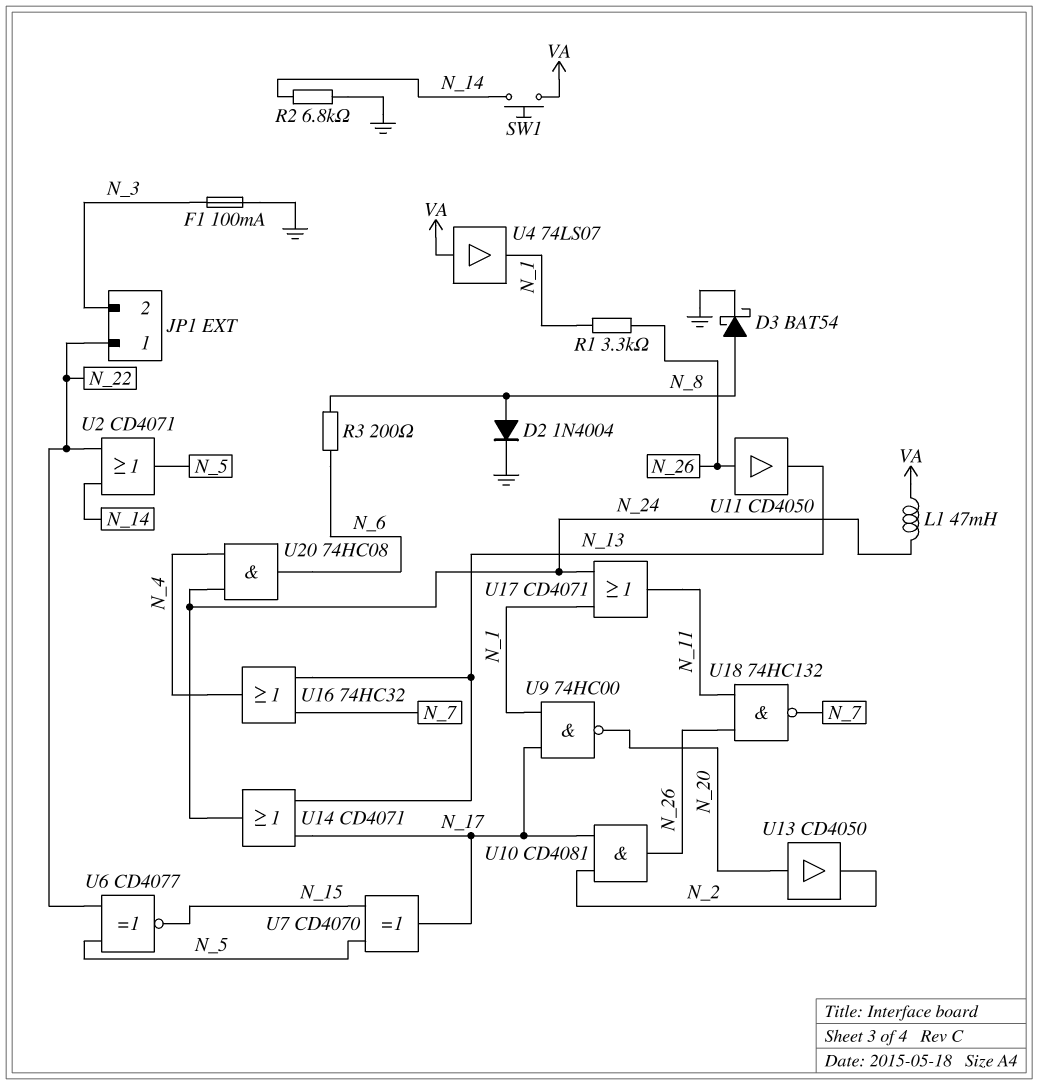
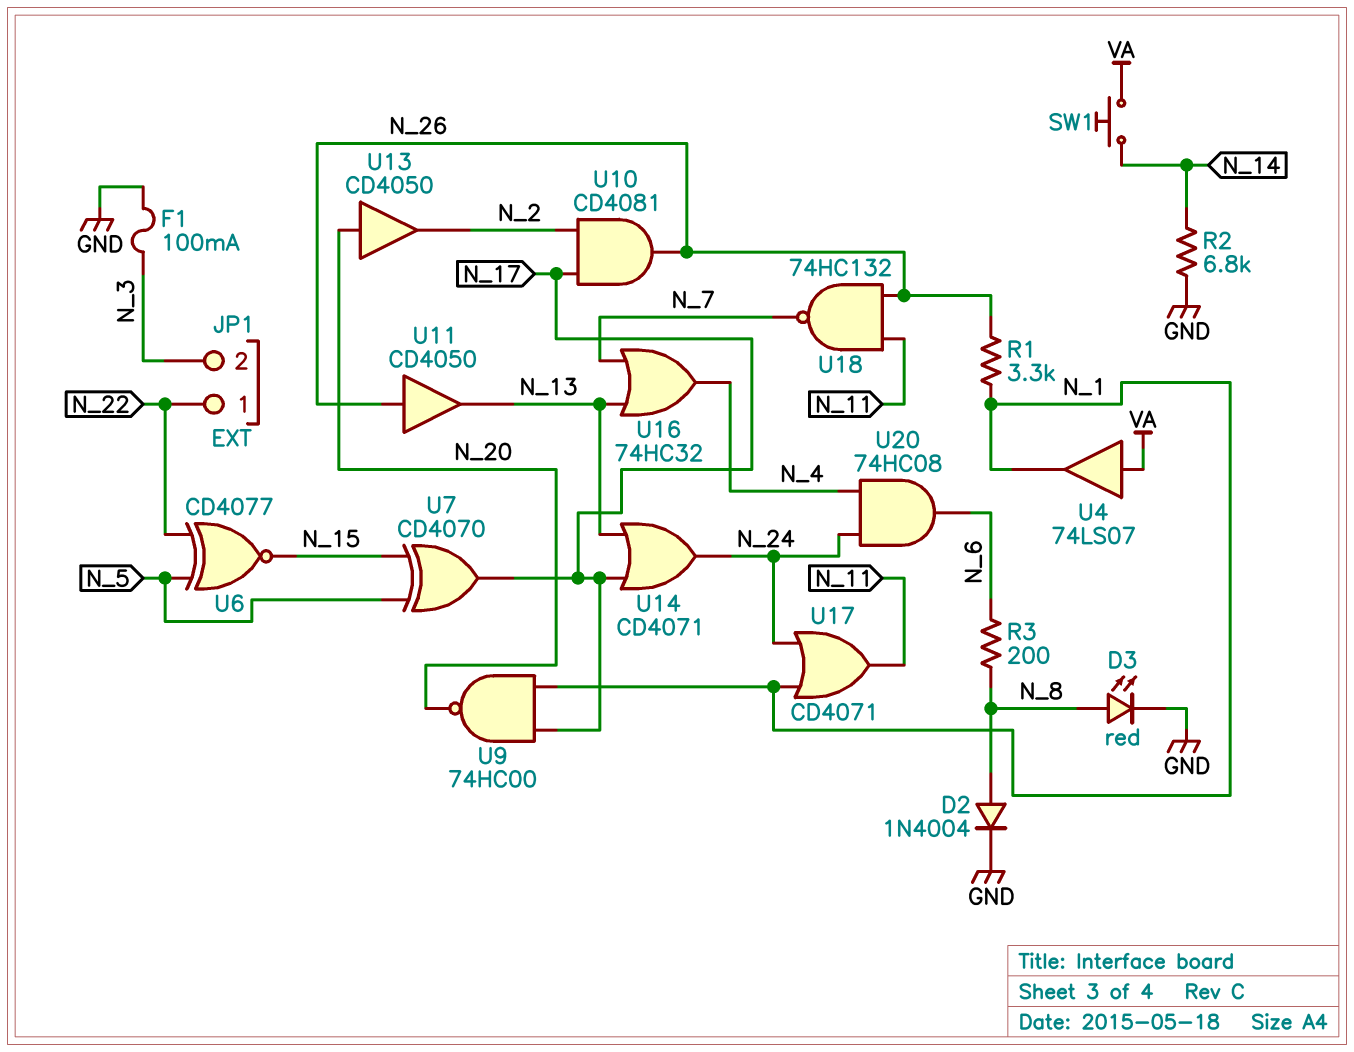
D3: schottky BAT54 (A N_8, K GND) -> LED red (A N_8, K GND)
L1: 47mH (N_24, VA) -> none
U2: OR CD4071 (in N_14, in N_22, out N_5) -> none

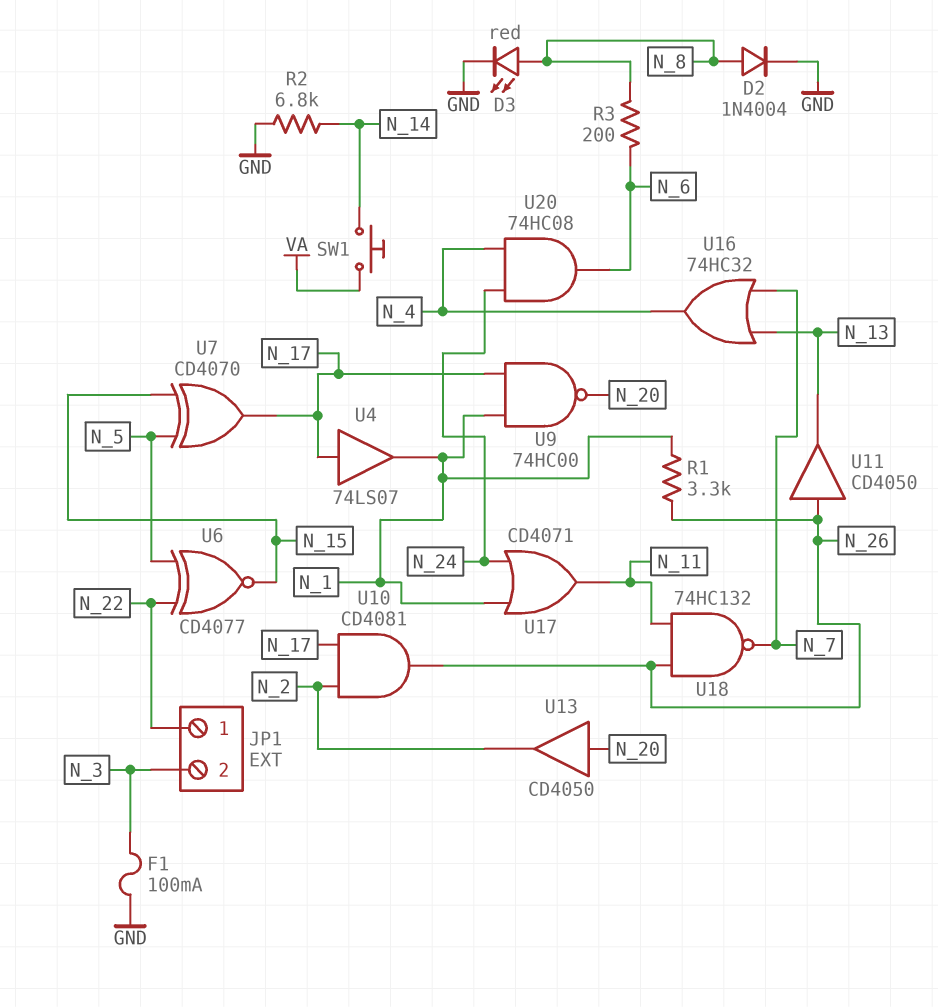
U4: buffer 74LS07 (in VA, out N_1) -> buffer 74LS07 (in N_17, out N_1)
U14: OR CD4071 (in N_13, in N_17, out N_24) -> none

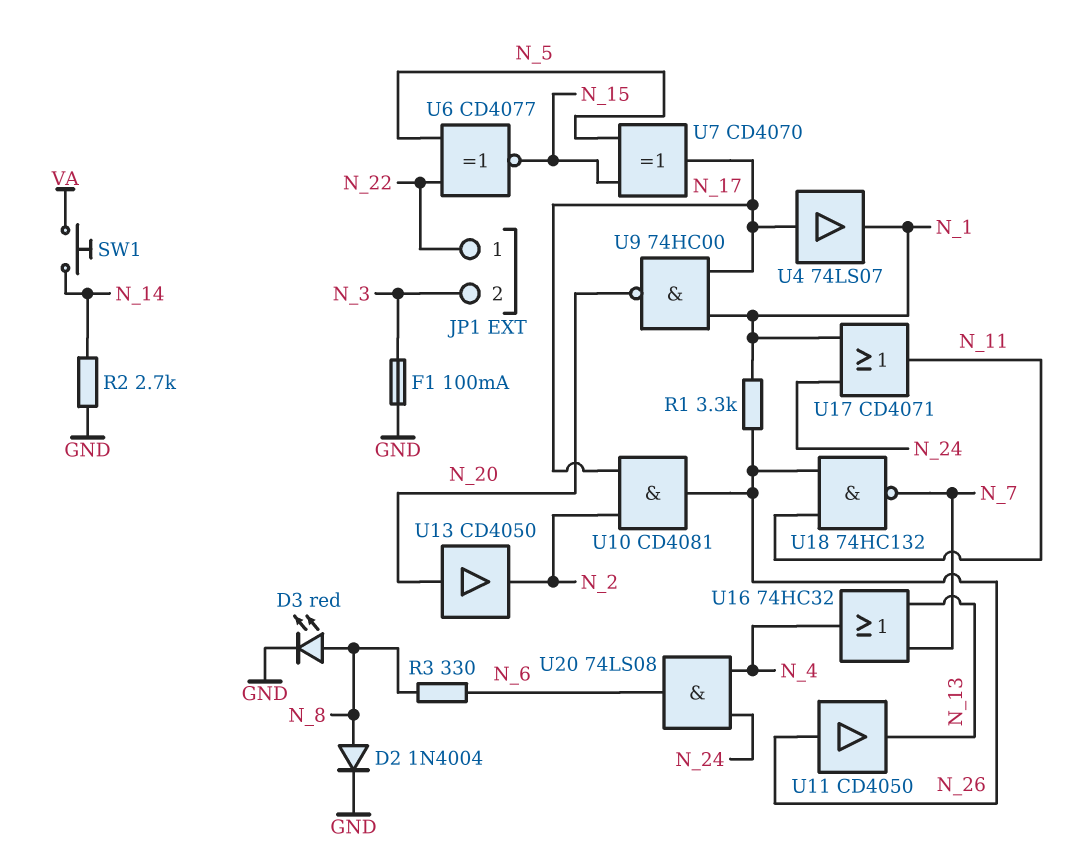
R2: 6.8k (GND, N_14) -> 2.7k (GND, N_14)
R3: 200 (N_6, N_8) -> 330 (N_6, N_8)
U20: AND 74HC08 (in N_4, in N_24, out N_6) -> AND 74LS08 (in N_4, in N_24, out N_6)

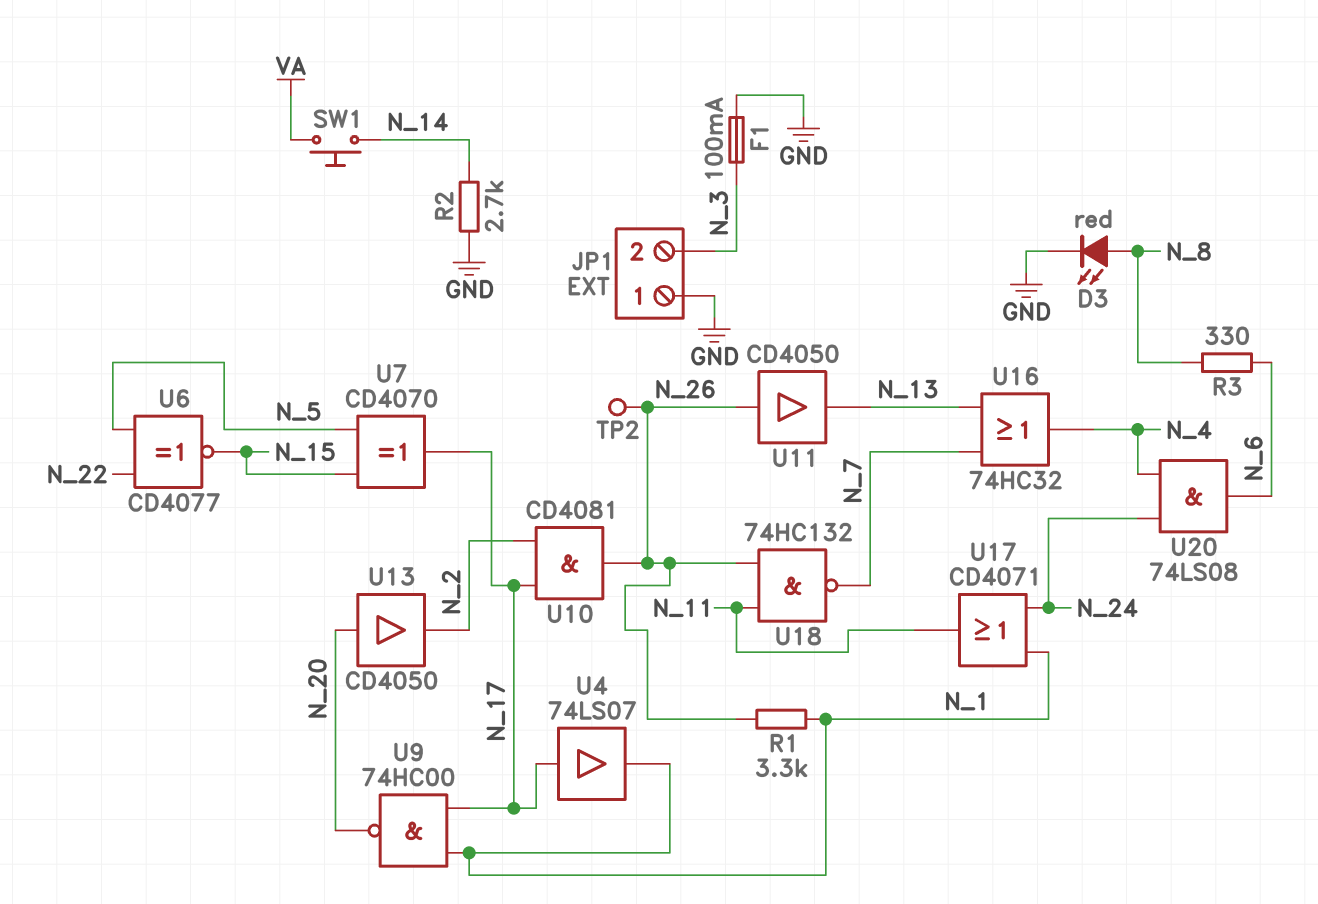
D2: diode 1N4004 (A N_8, K GND) -> none
JP1 pin 1: N_22 -> GND
TP2: none -> test point (N_26)

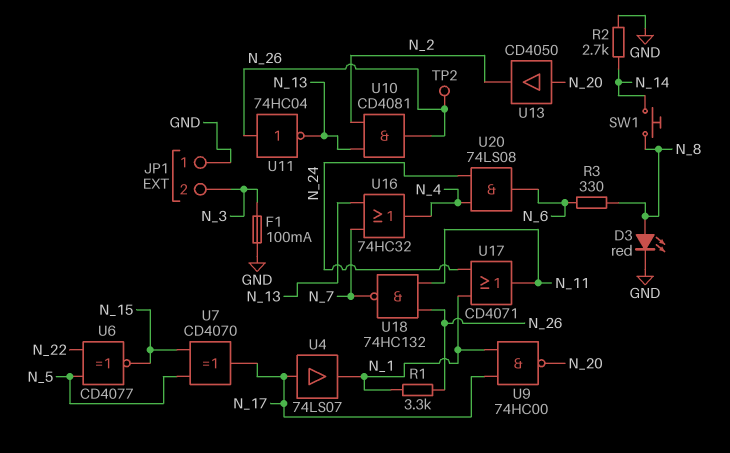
SW1: button (N_14, VA) -> button (N_8, N_14)
U10: AND CD4081 (in N_2, in N_17, out N_26) -> AND CD4081 (in N_2, in N_13, out N_26)
U11: buffer CD4050 (in N_26, out N_13) -> NOT 74HC04 (in N_26, out N_13)

